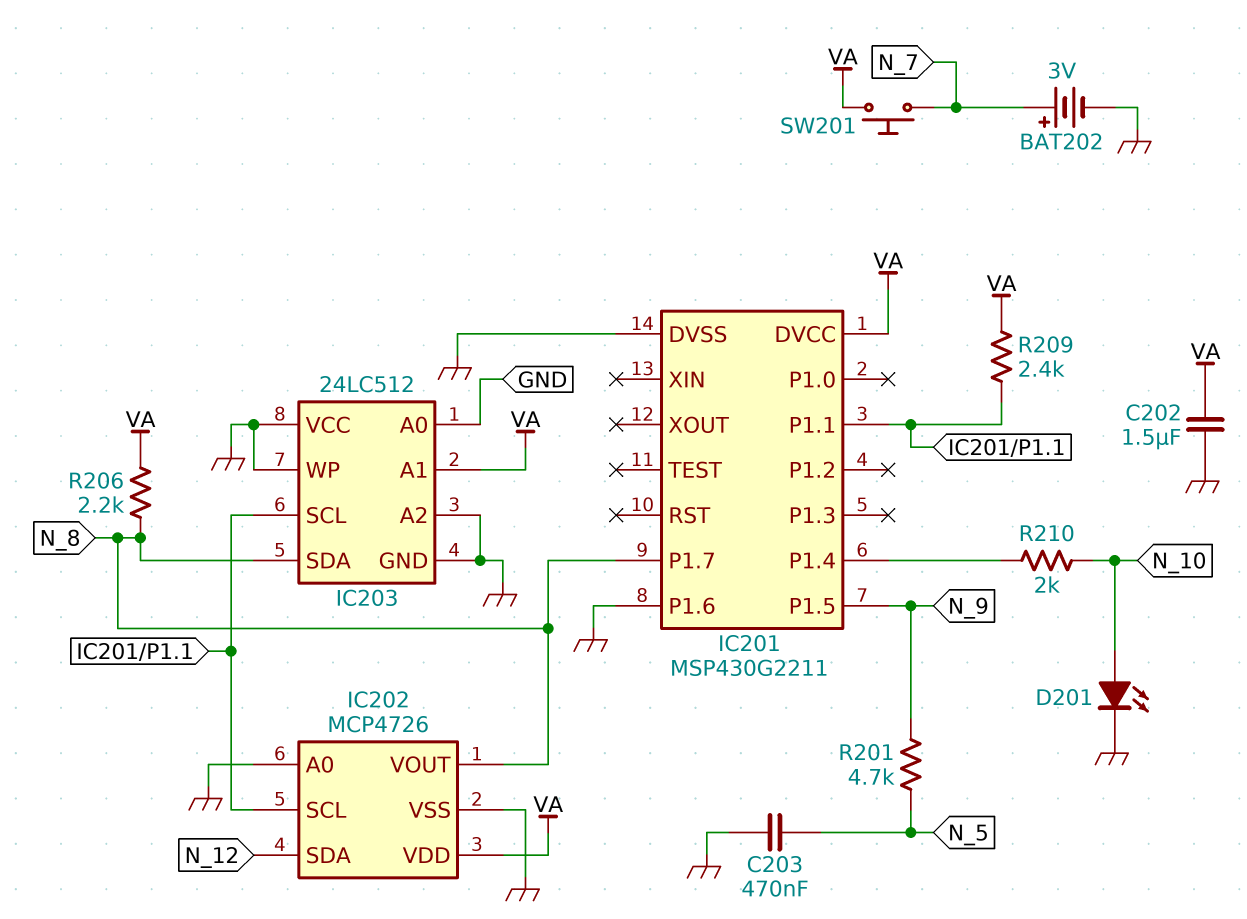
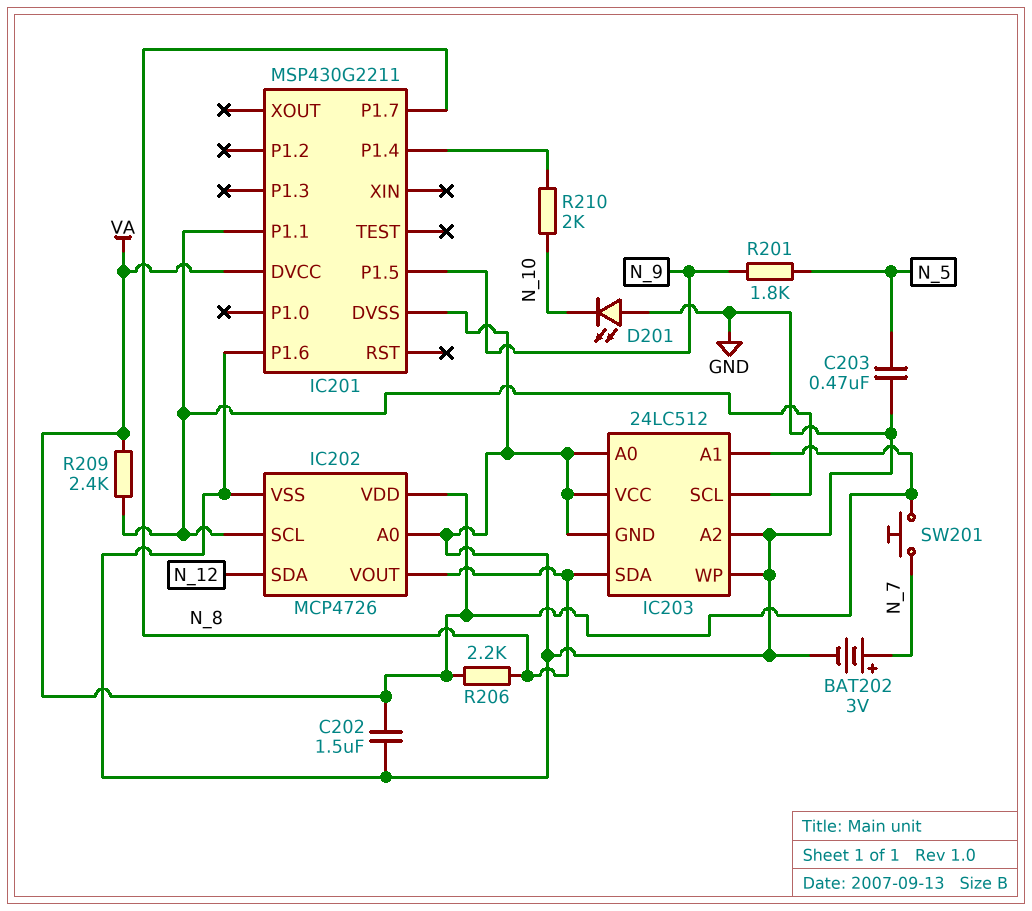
D201: LED (A N_10, K GND) -> LED (A GND, K N_10)
R201: 4.7k (N_5, N_9) -> 1.8k (N_5, N_9)

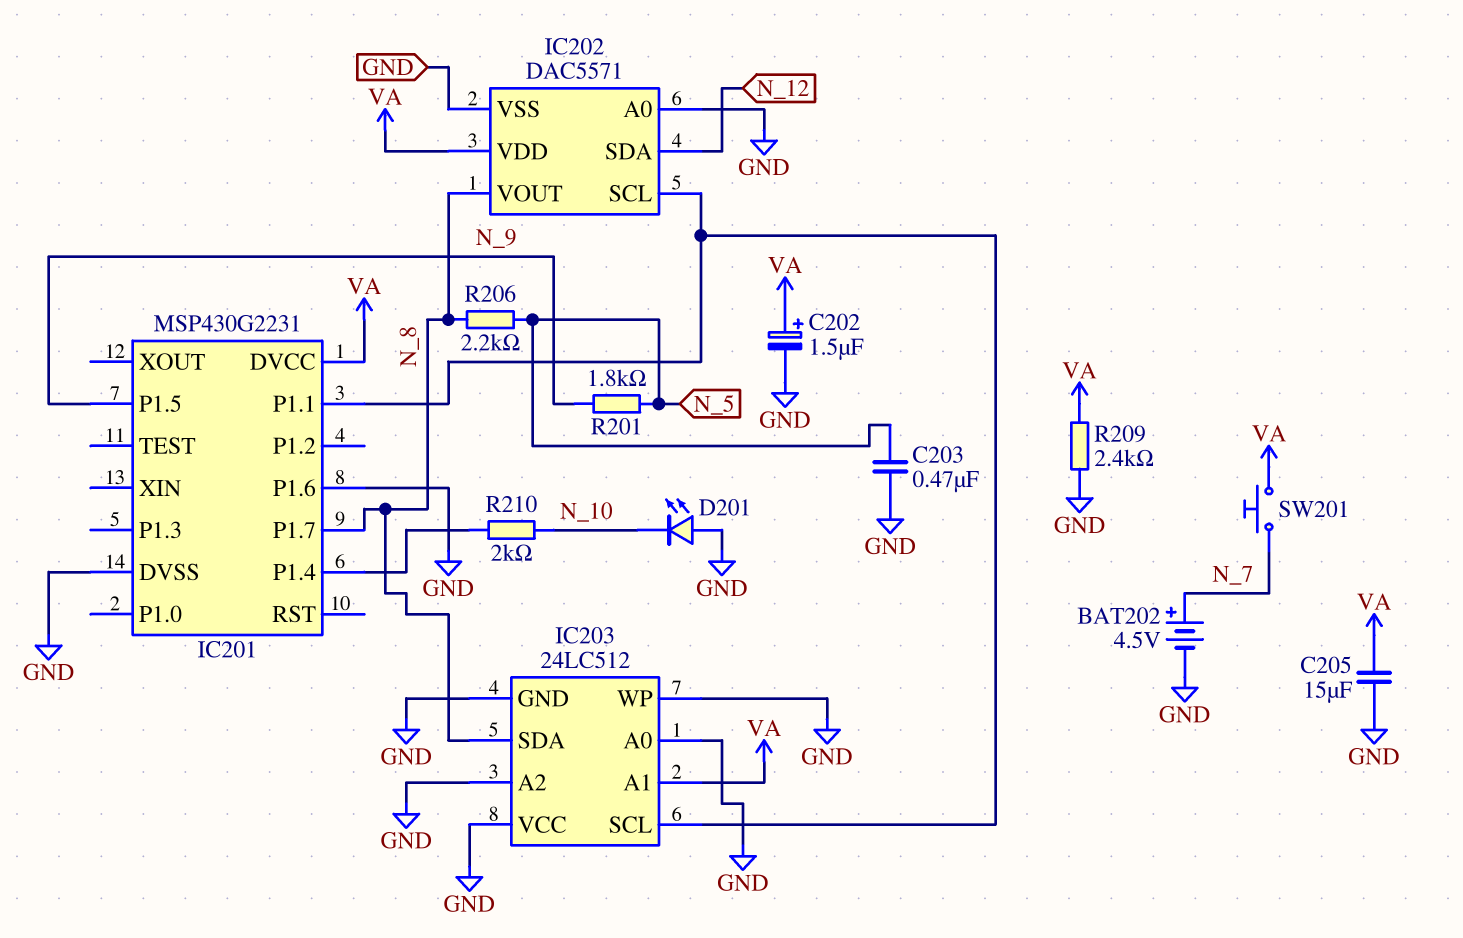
BAT202: 3V (plus N_7, minus GND) -> 4.5V (plus N_7, minus GND)
C202: 1.5uF (GND, VA) -> 1.5uF (plus VA, minus GND)
C205: none -> 15uF (GND, VA)
IC201: MSP430G2211 -> MSP430G2231
IC202: MCP4726 -> DAC5571
R206: 2.2k (N_8, VA) -> 2.2k (N_5, N_8)
R209: 2.4k (IC201/P1.1, VA) -> 2.4k (GND, VA)

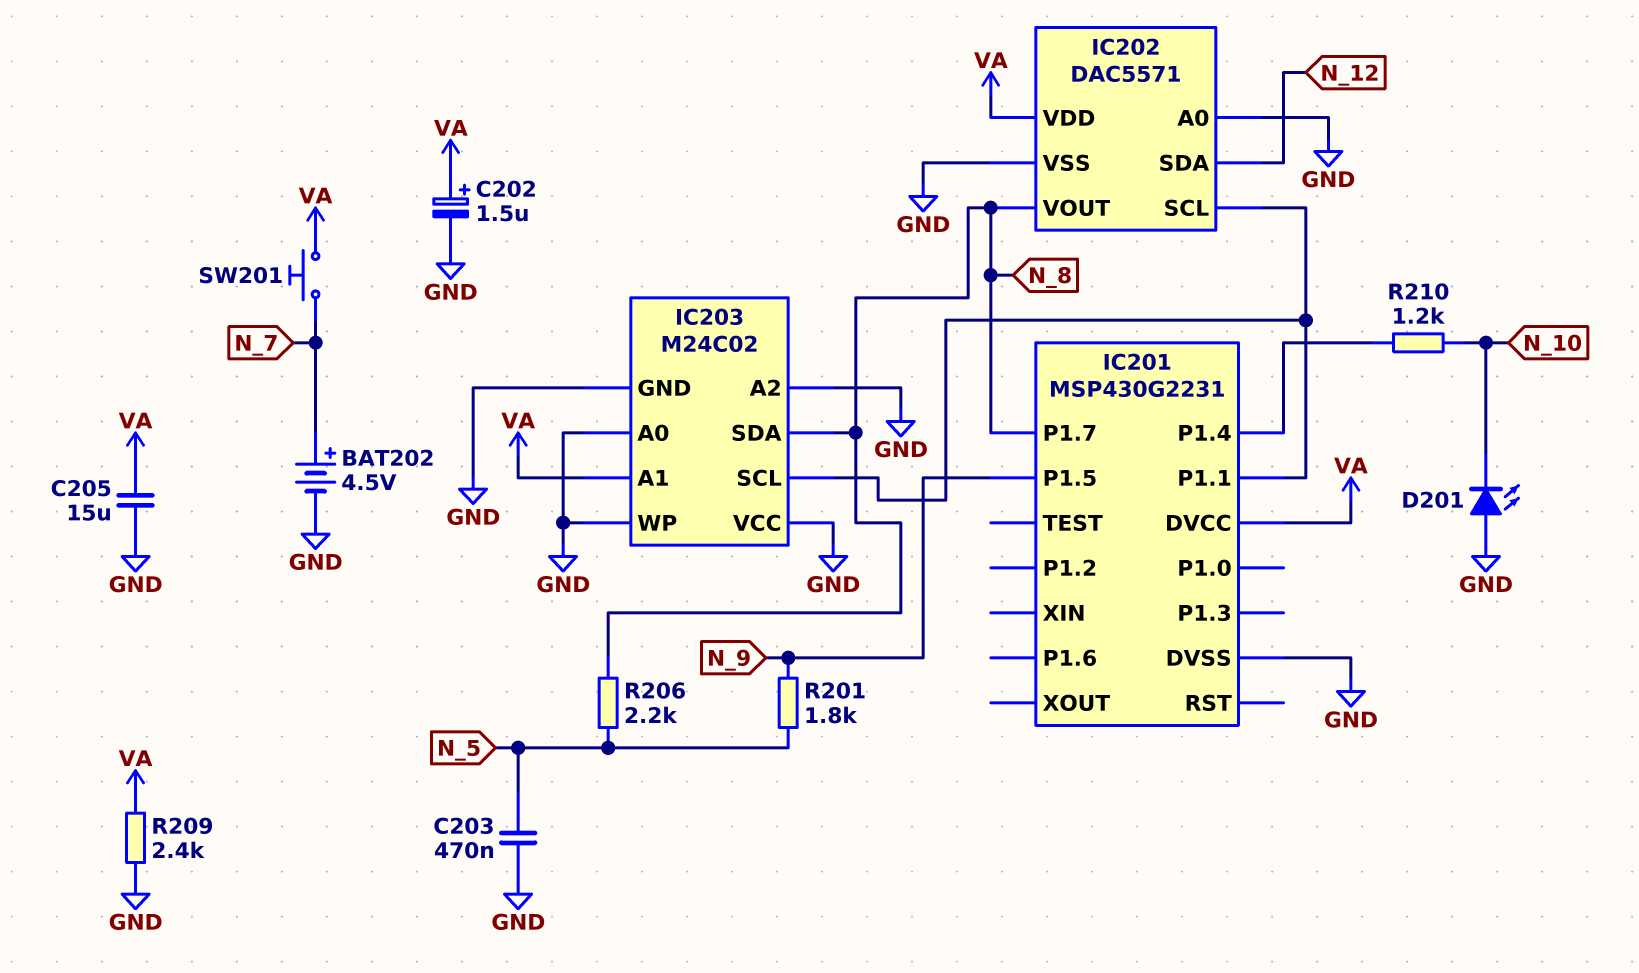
IC201 pin P1.6: GND -> none
IC203: 24LC512 -> M24C02
R210: 2k (IC201/P1.4, N_10) -> 1.2k (IC201/P1.4, N_10)

